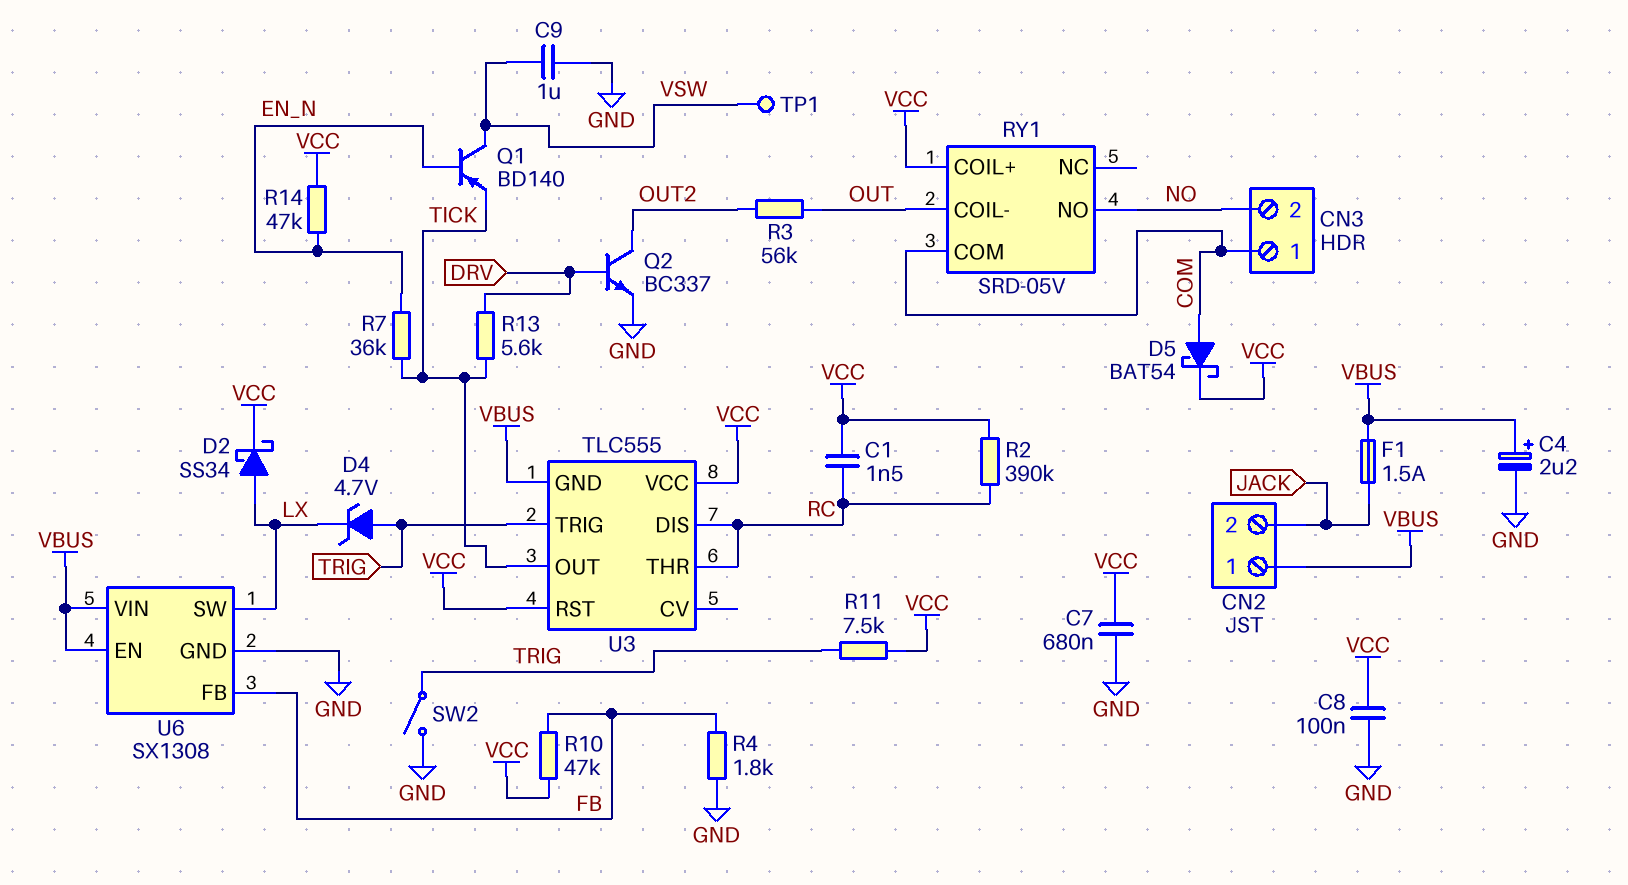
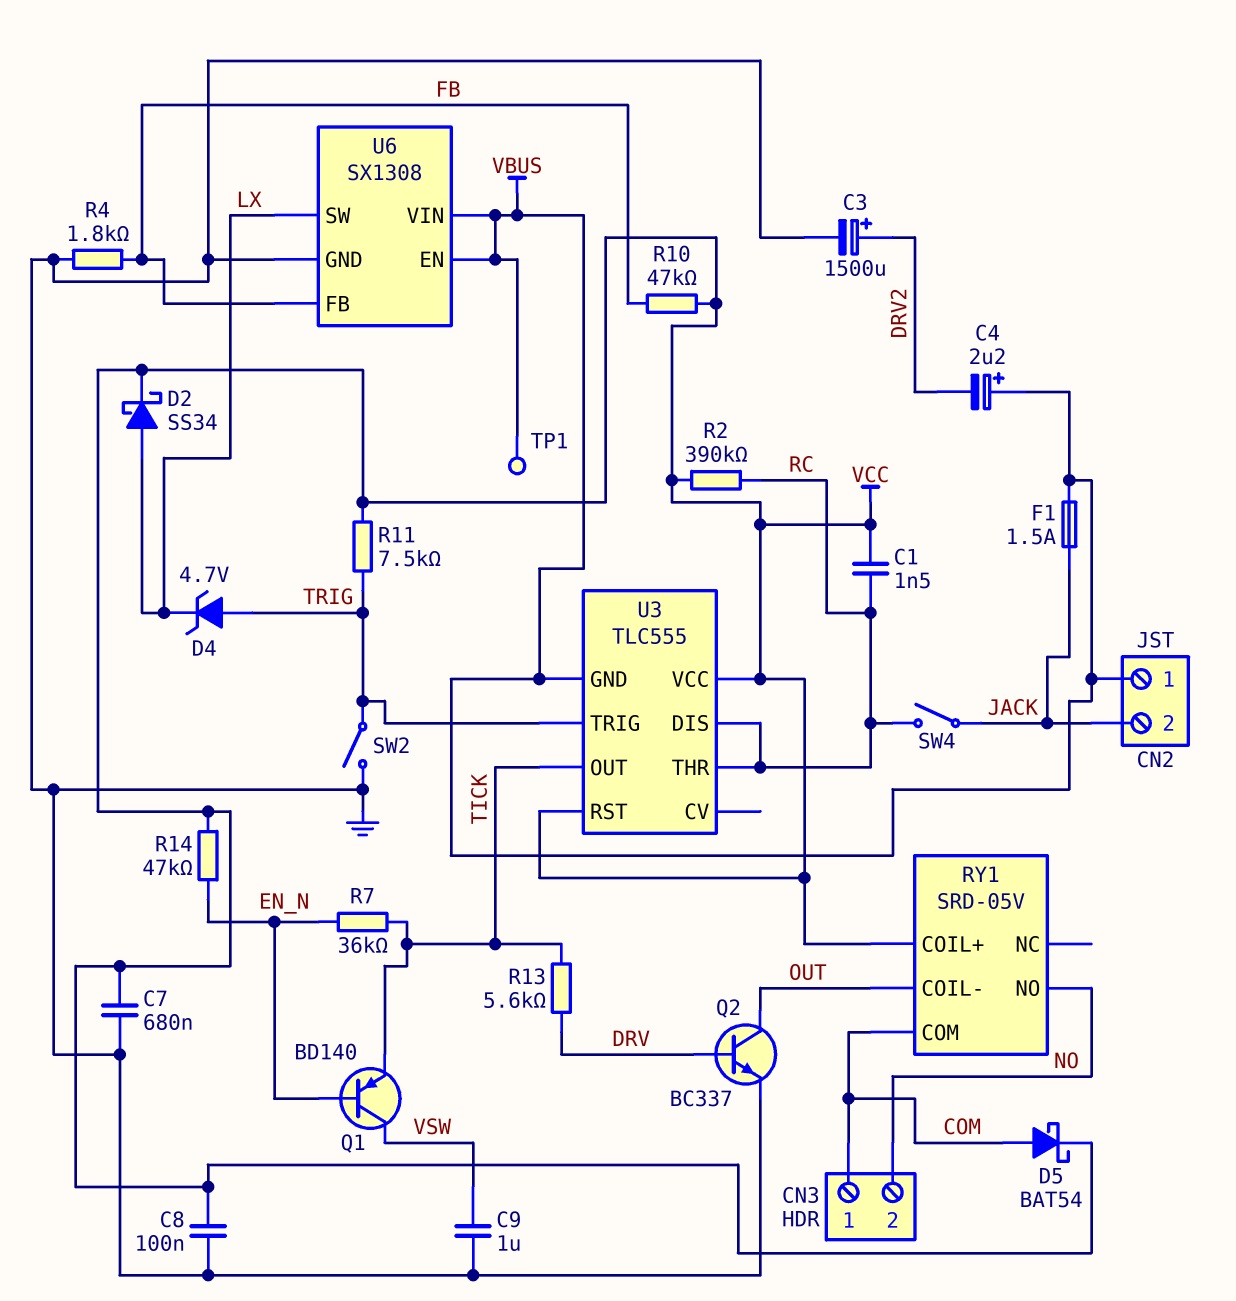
C3: none -> 1500uF (plus DRV2, minus GND)
C4: 2.2uF (plus VBUS, minus GND) -> 2.2uF (plus VBUS, minus DRV2)
Q2: NPN BC337 (B DRV, C OUT2, E GND) -> NPN BC337 (B DRV, C OUT, E GND)
R3: 56k (OUT, OUT2) -> none
SW4: none -> switch (JACK, RC)
TP1: test point (VSW) -> test point (VBUS)

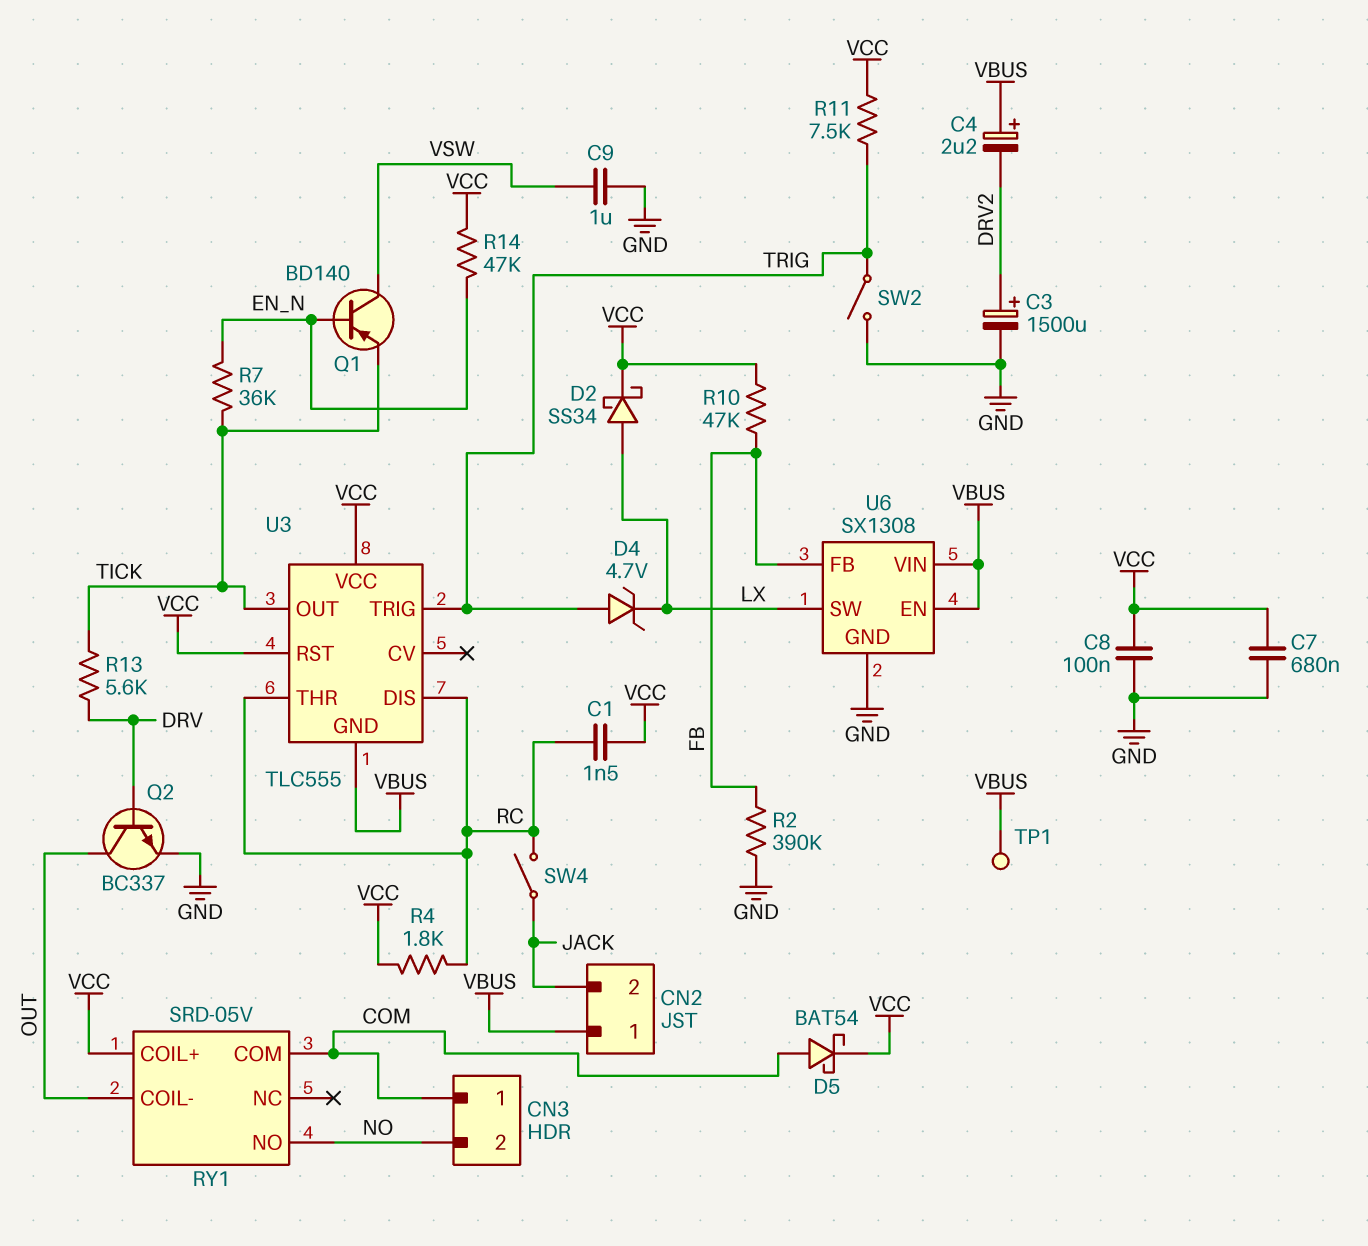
F1: 1.5A (JACK, VBUS) -> none
R2: 390k (RC, VCC) -> 390k (FB, GND)
R4: 1.8k (FB, GND) -> 1.8k (RC, VCC)

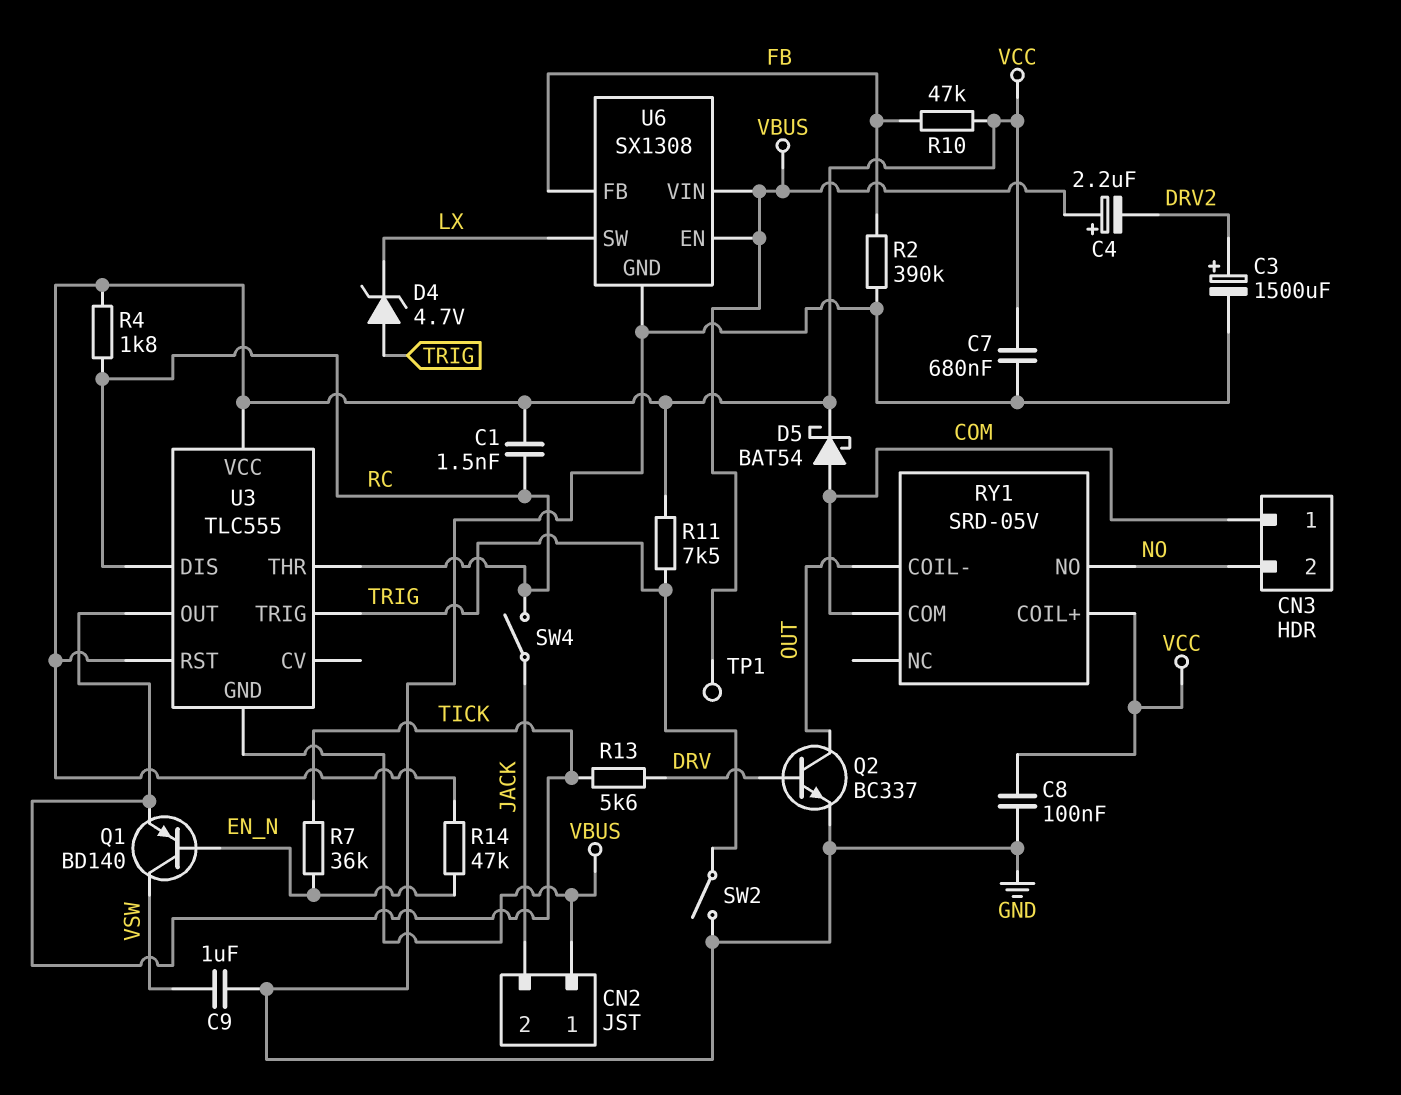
D2: schottky SS34 (A LX, K VCC) -> none

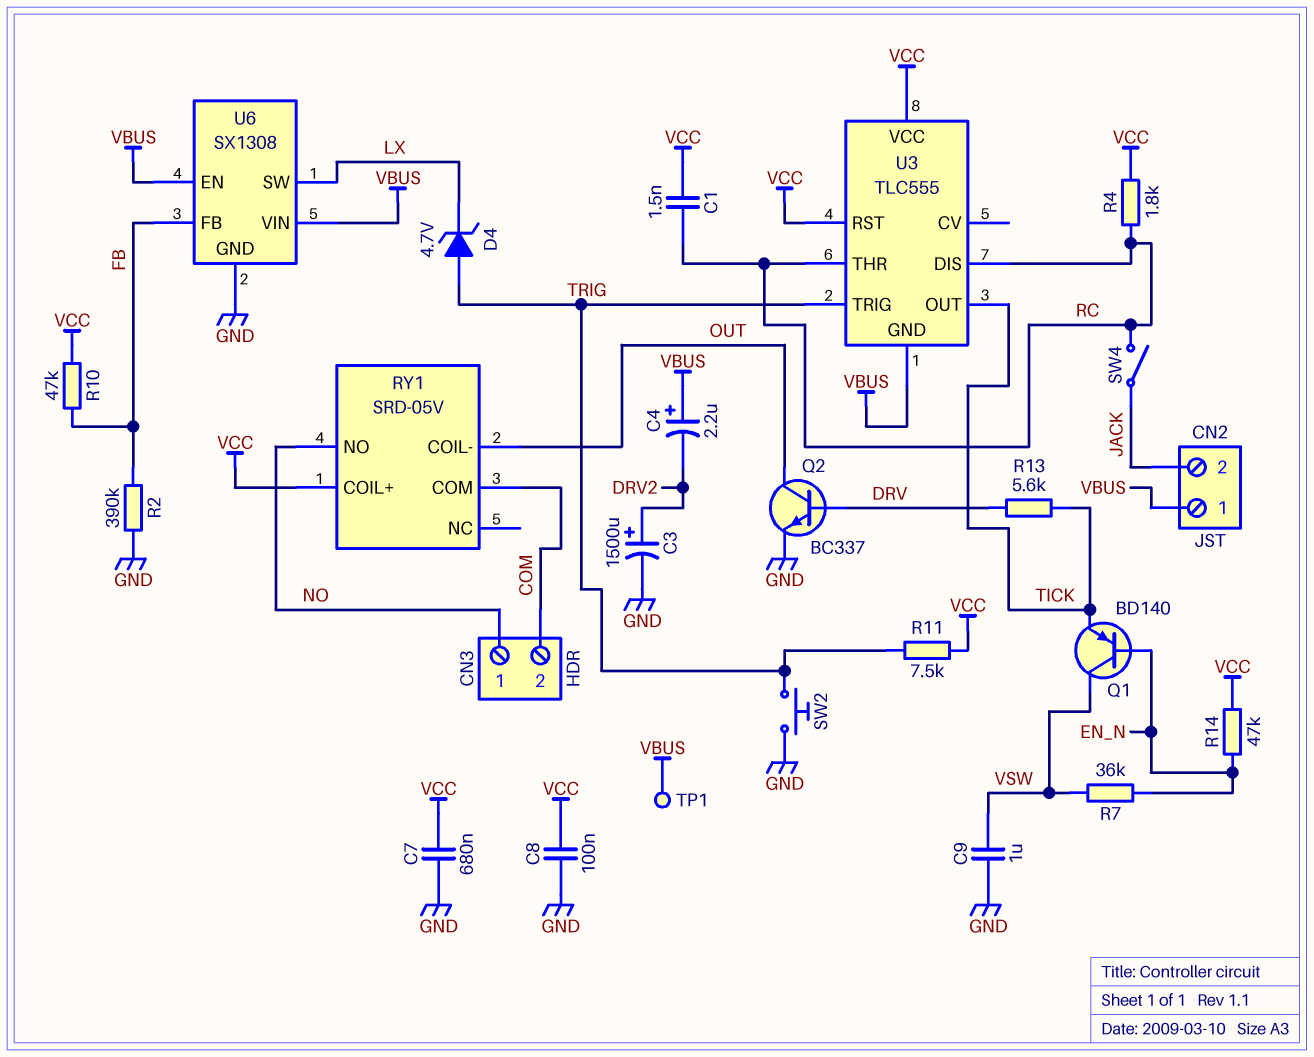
CN3 pin 1: COM -> NO
CN3 pin 2: NO -> COM
D5: schottky BAT54 (A COM, K VCC) -> none
R7: 36k (EN_N, TICK) -> 36k (EN_N, VSW)
SW2: switch (GND, TRIG) -> button (GND, TRIG)

